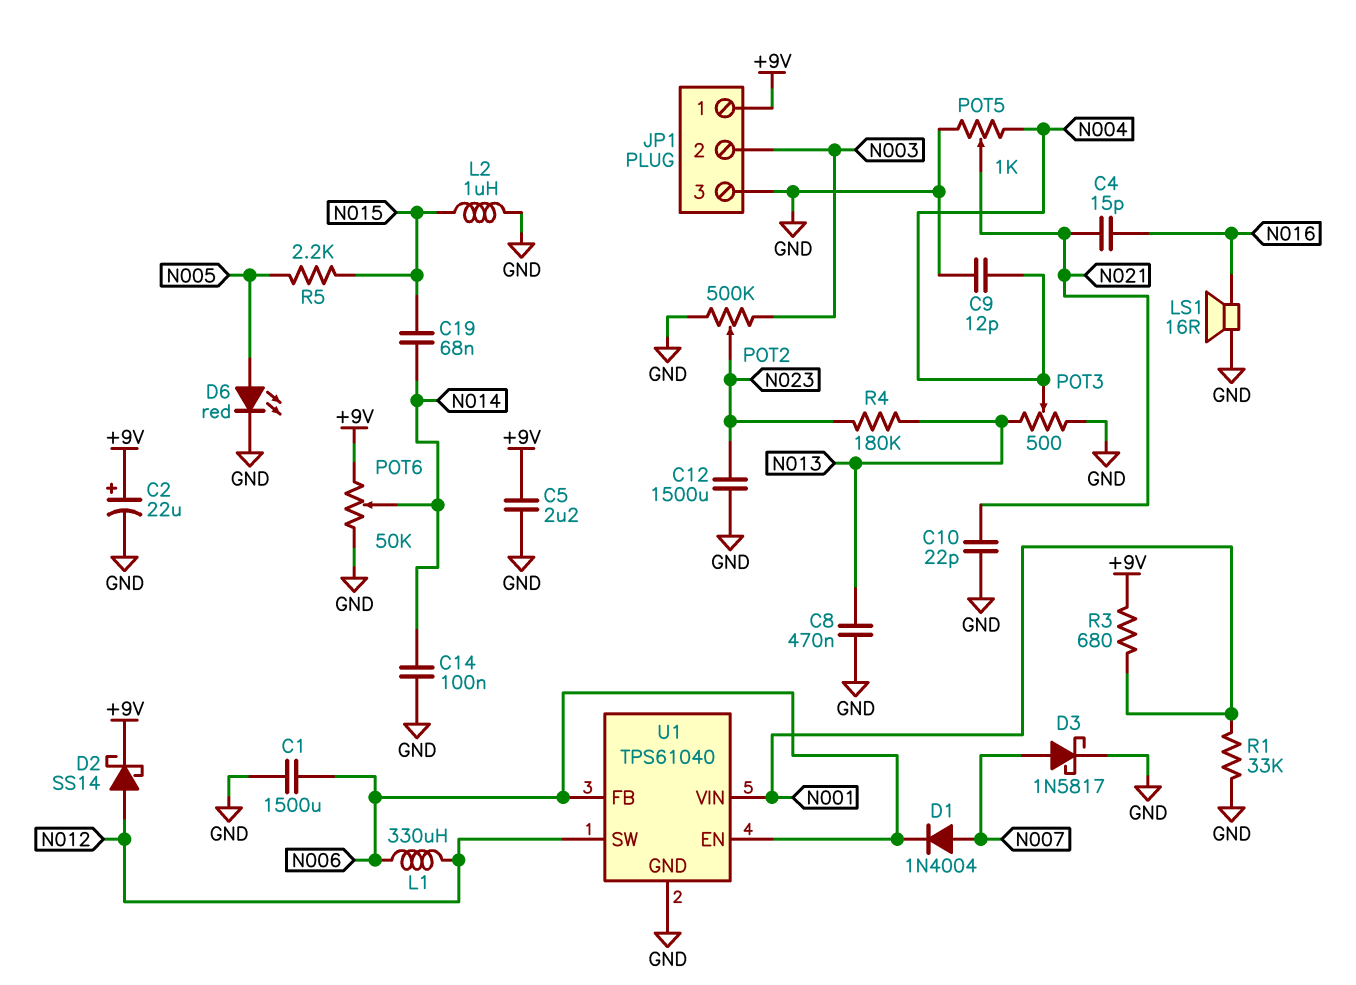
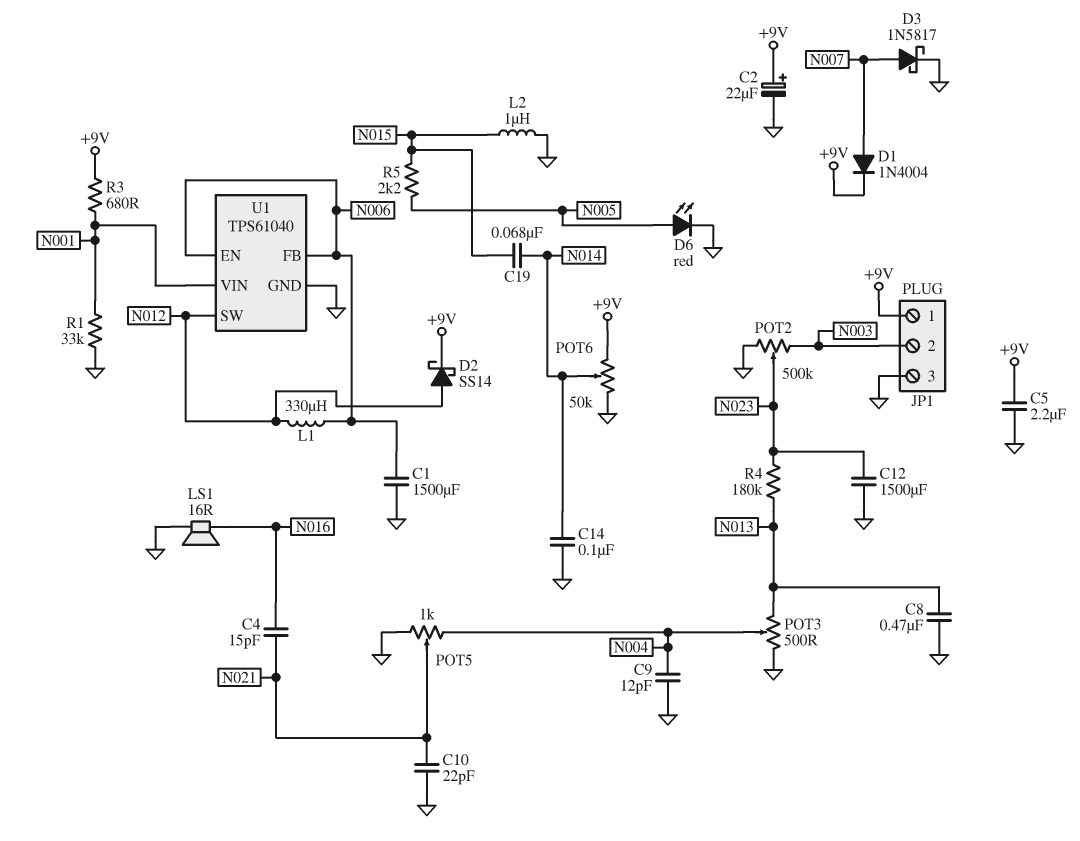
D1: diode 1N4004 (A N007, K N006) -> diode 1N4004 (A N007, K +9V)

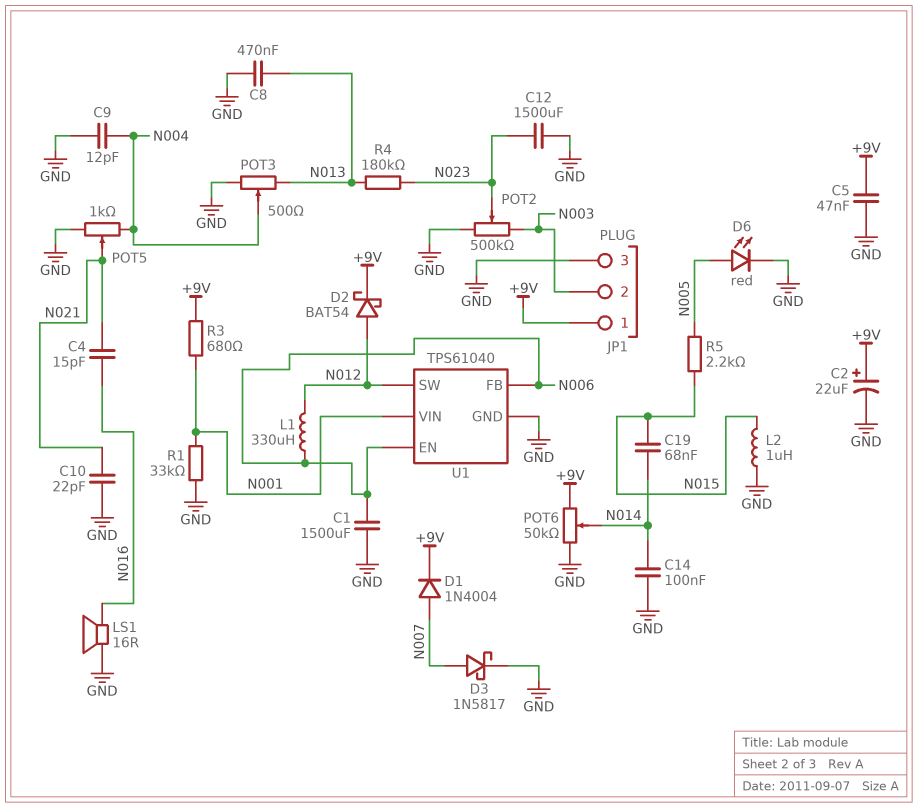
C5: 2.2uF (+9V, GND) -> 47nF (+9V, GND)
D2: schottky SS14 (A N012, K +9V) -> schottky BAT54 (A N012, K +9V)

